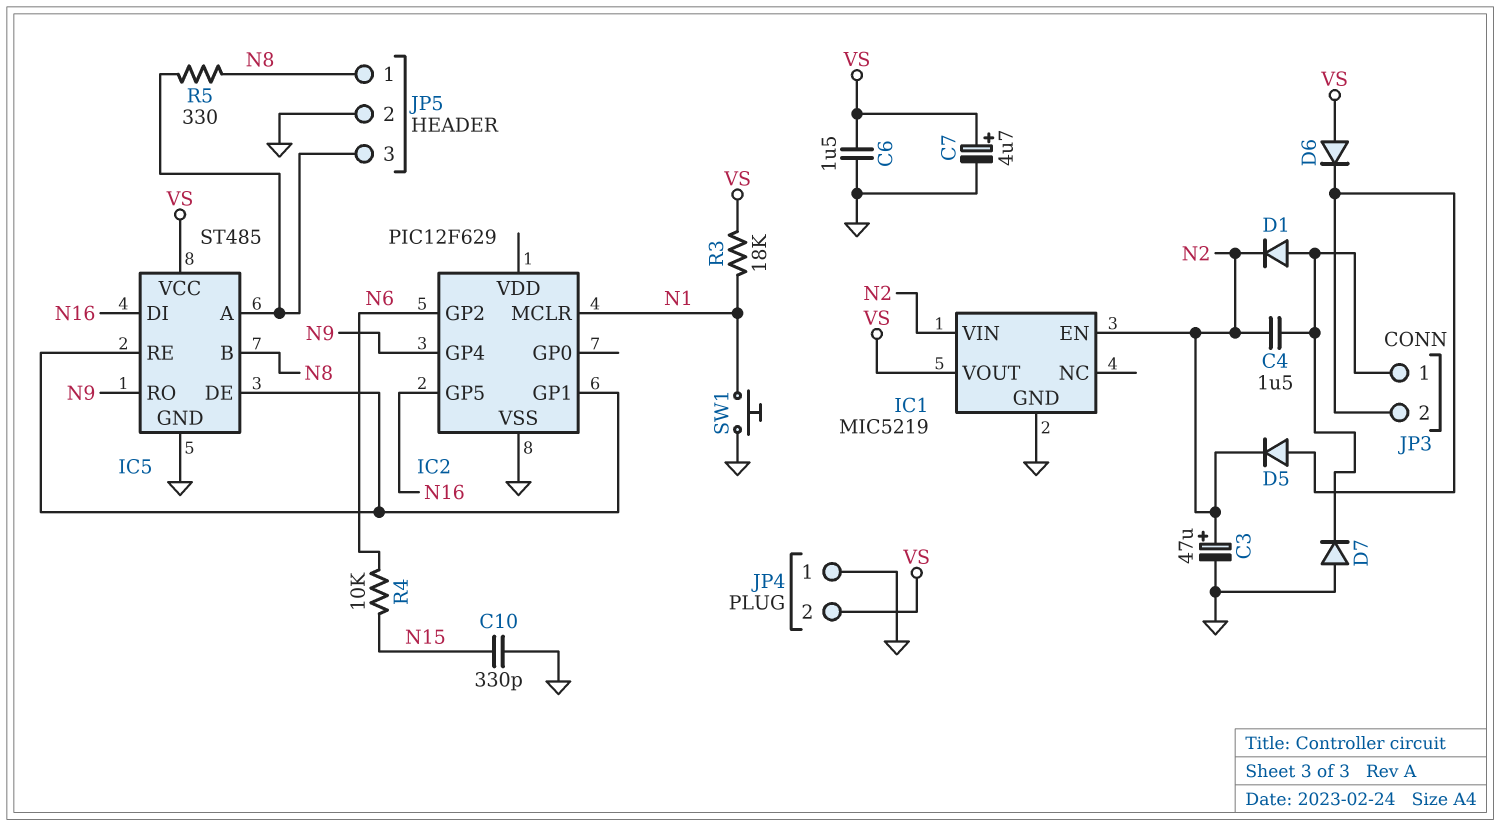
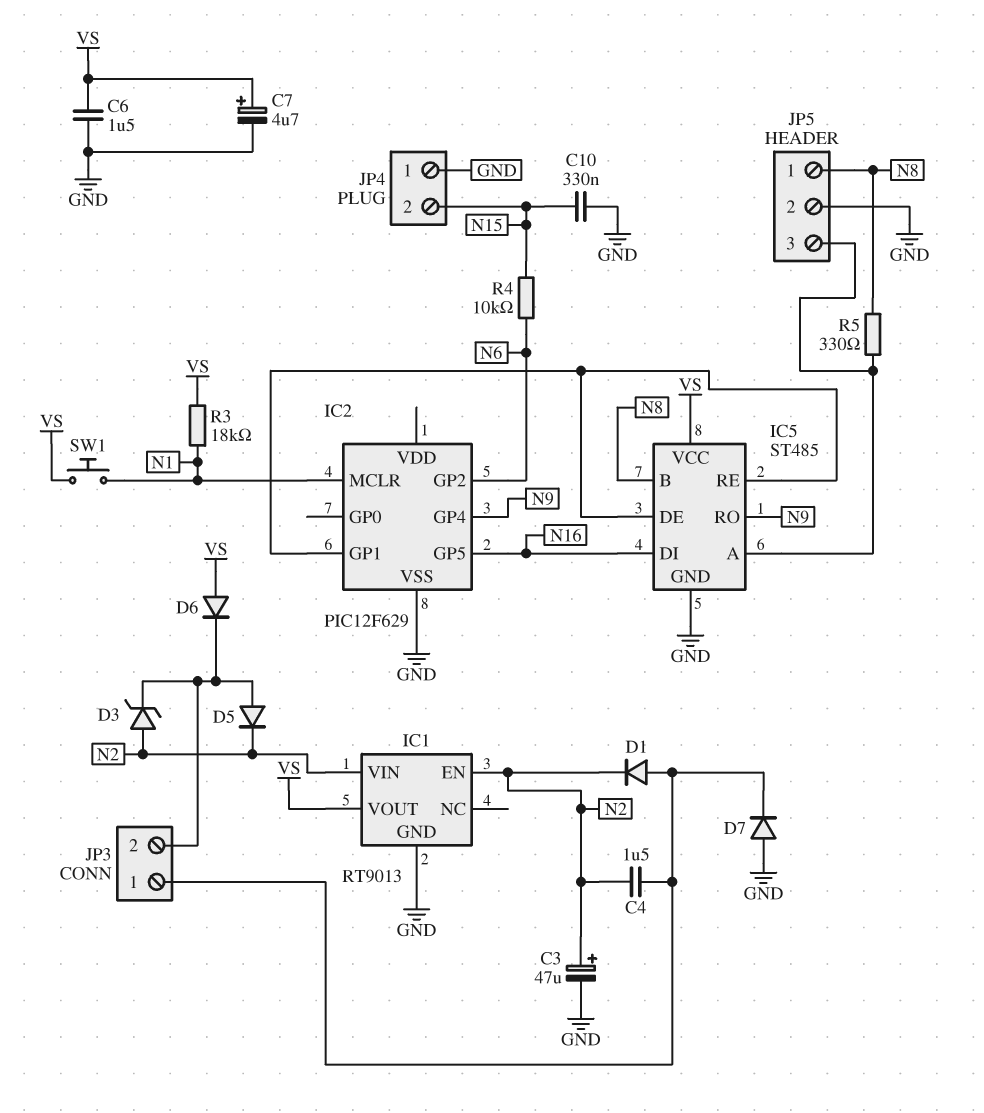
C10: 330pF (GND, N15) -> 330nF (GND, N15)
D3: none -> zener (A N2, K JP3/2)
IC1: MIC5219 -> RT9013
JP4 pin 2: VS -> N15
SW1: button (GND, N1) -> button (N1, VS)

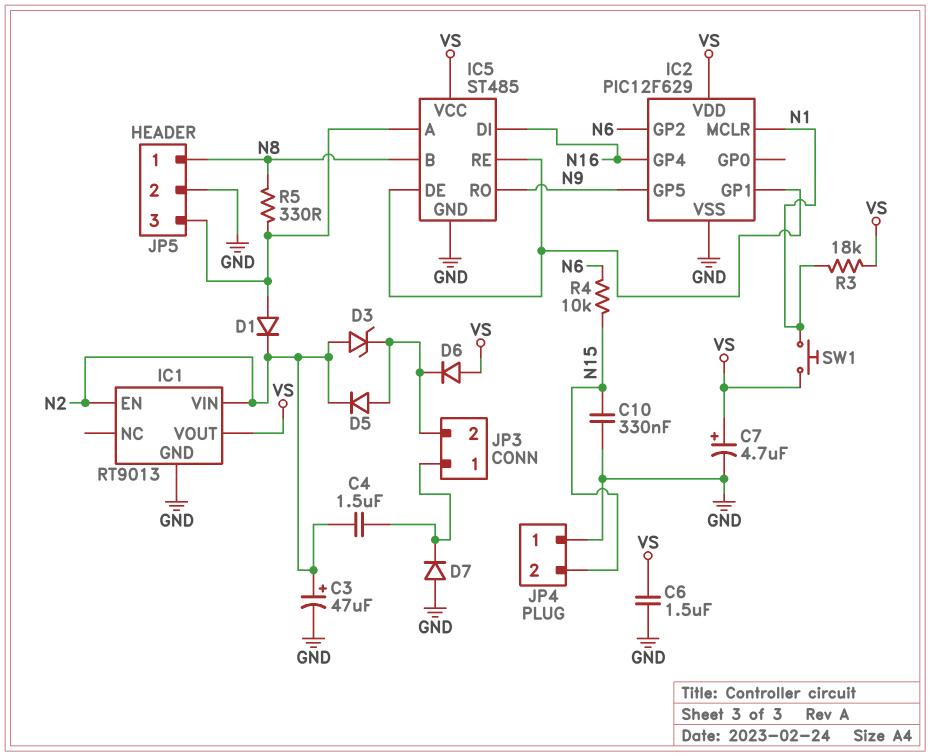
D1: diode (A JP3/1, K N2) -> diode (A IC5/A, K N2)
IC2 pin GP4: N9 -> N16
IC2 pin GP5: N16 -> N9
IC2 pin VDD: none -> VS

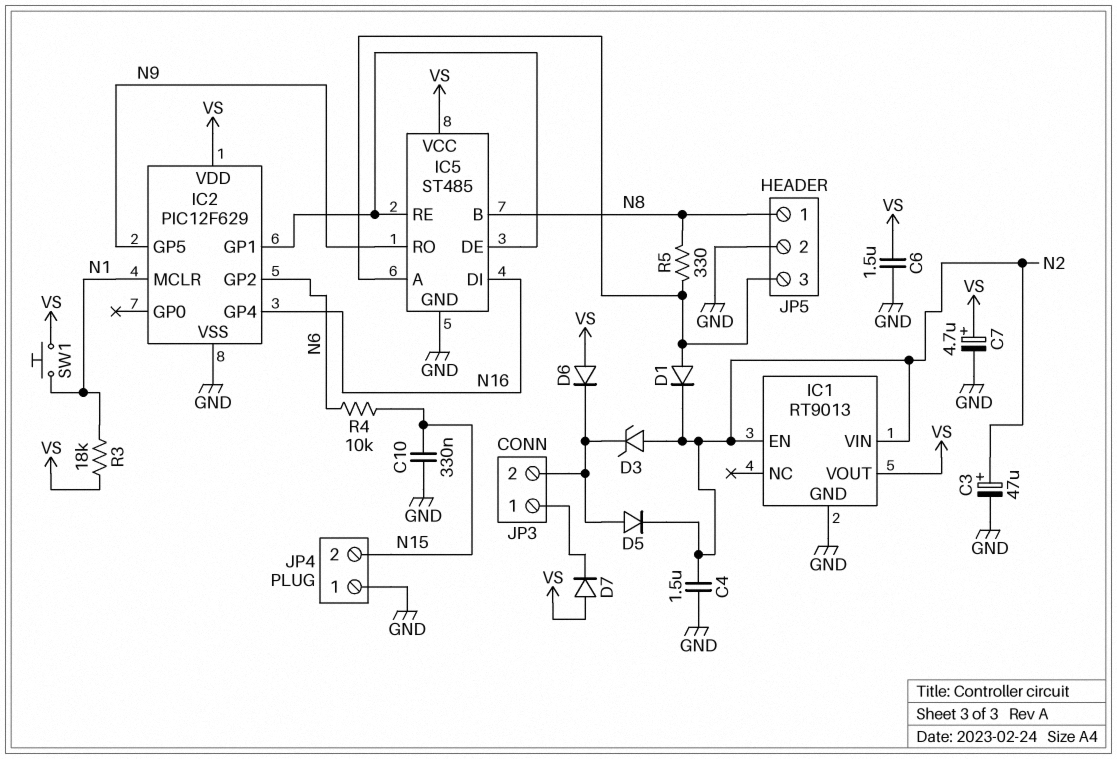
C4: 1.5uF (JP3/1, N2) -> 1.5uF (GND, N2)
D7: diode (A GND, K JP3/1) -> diode (A VS, K JP3/1)

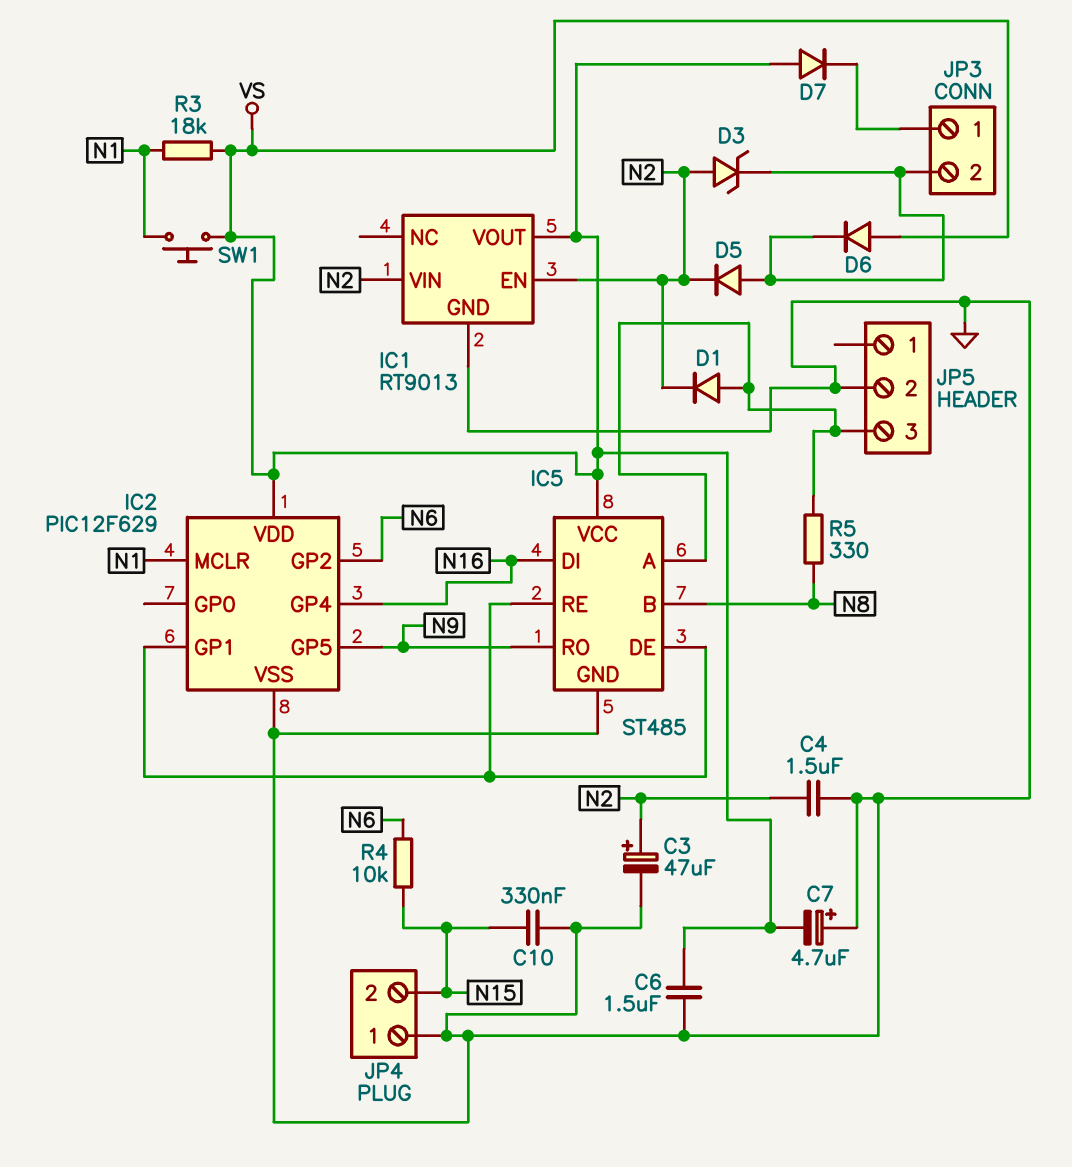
C7: 4.7uF (plus VS, minus GND) -> 4.7uF (plus GND, minus VS)
JP5 pin 1: N8 -> none

